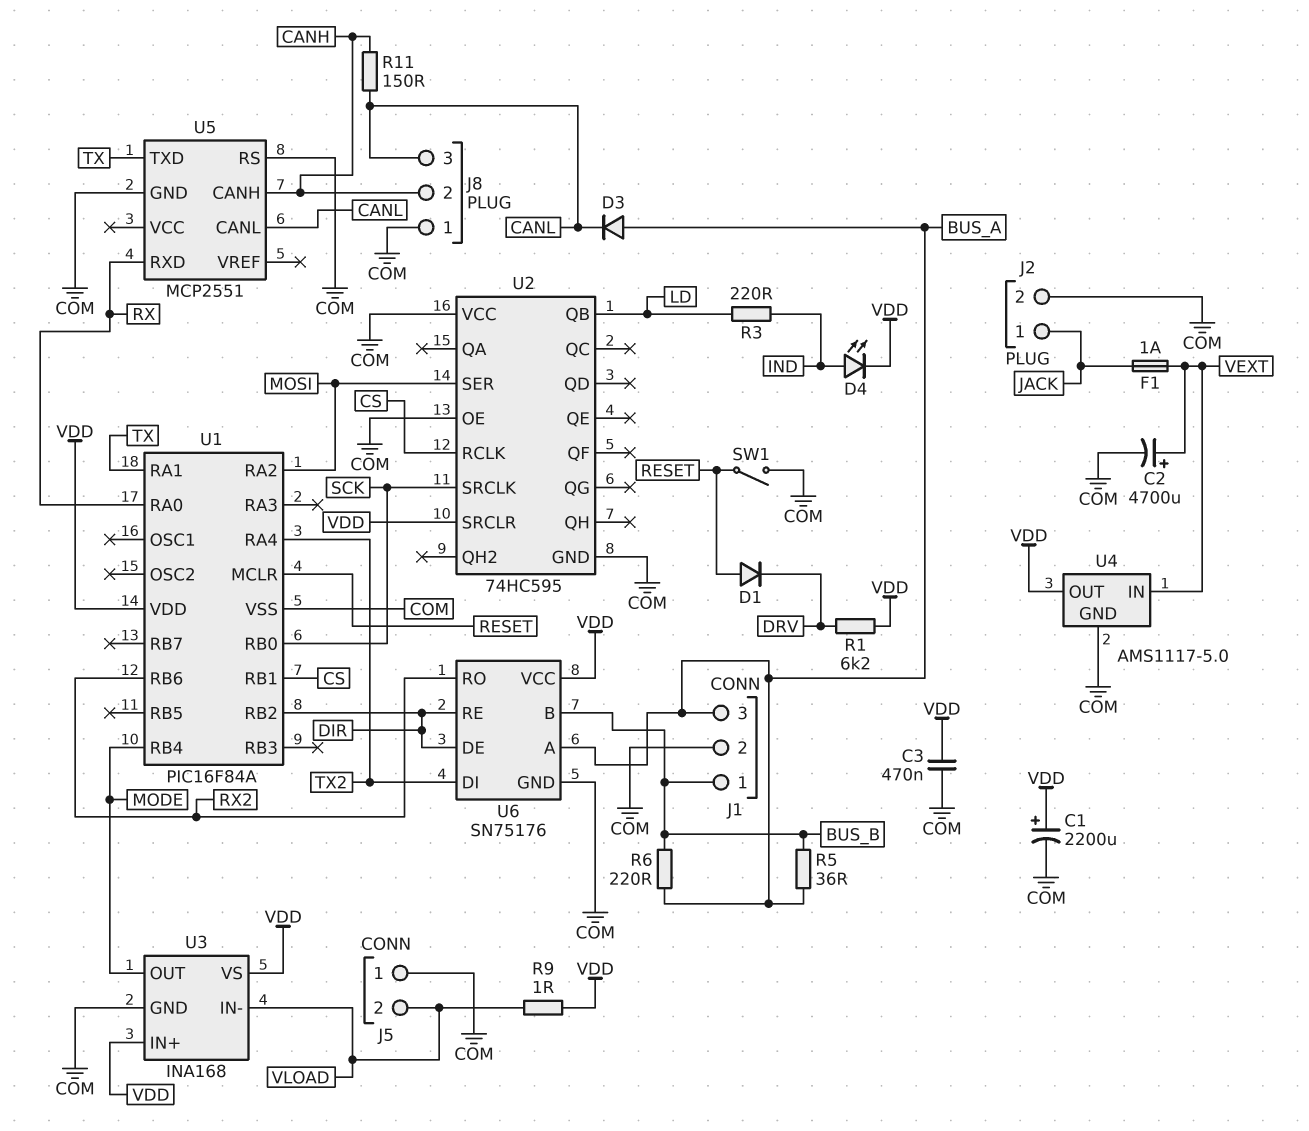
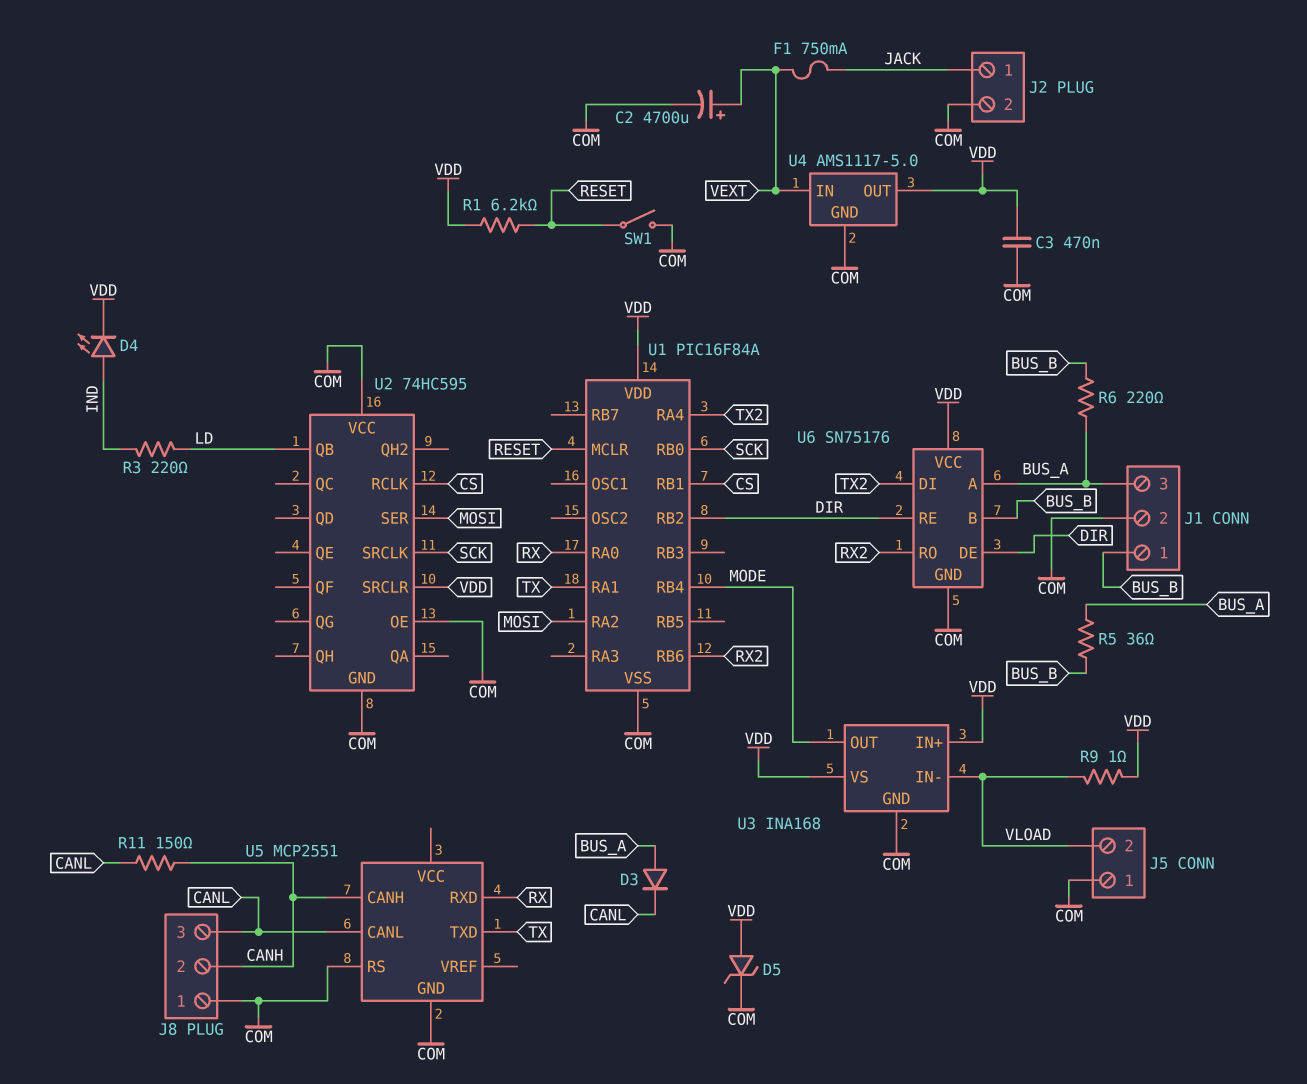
C1: 2200uF (plus VDD, minus COM) -> none
D1: diode (A RESET, K DRV) -> none
D5: none -> zener (A VDD, K COM)
F1: 1A (JACK, VEXT) -> 750mA (JACK, VEXT)
R1: 6.2k (DRV, VDD) -> 6.2k (RESET, VDD)

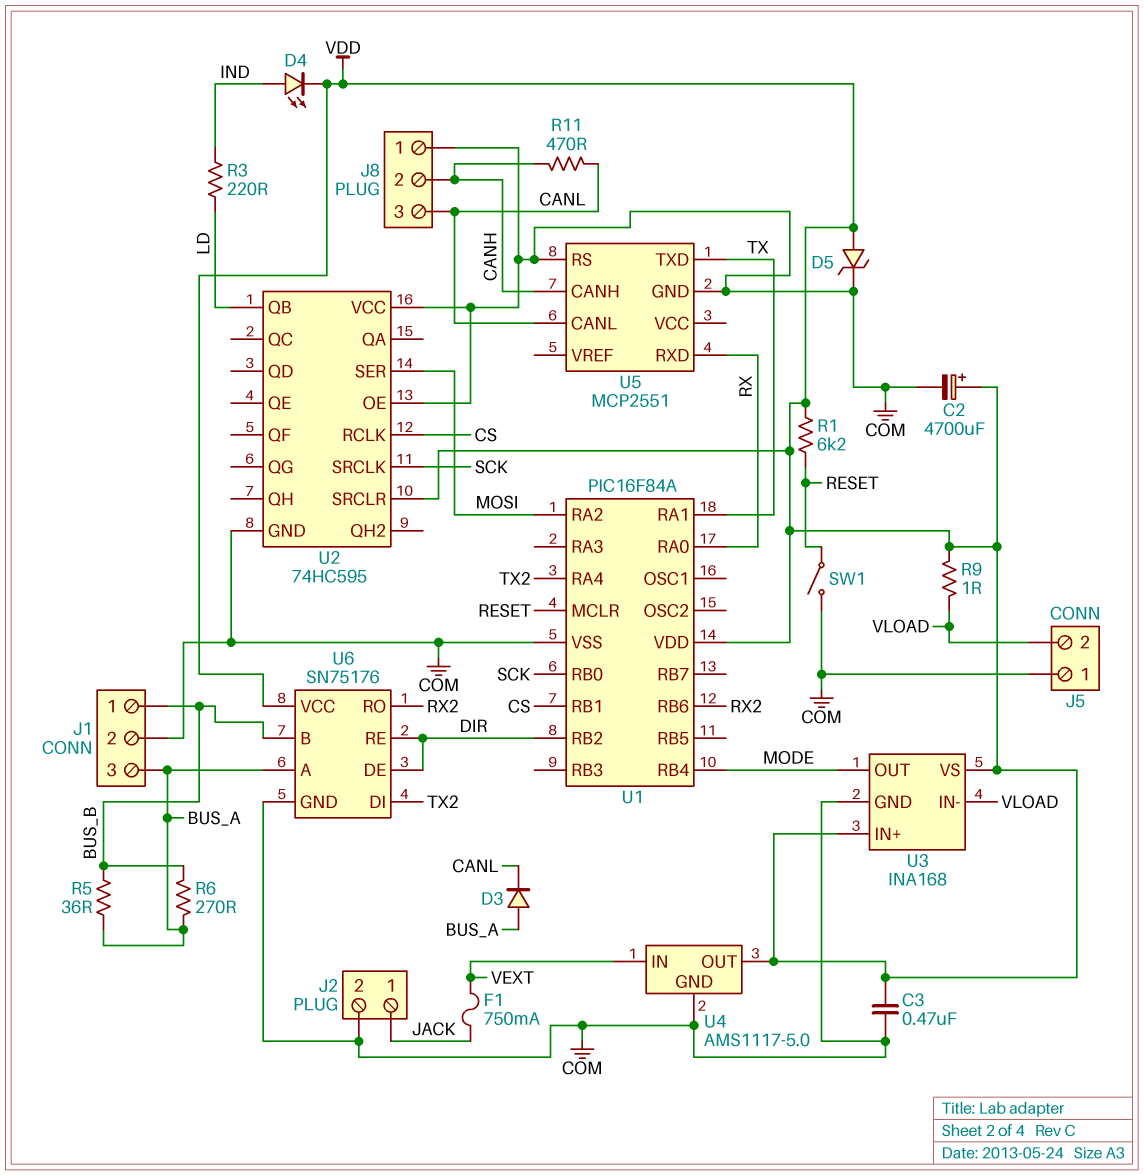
C2: 4700uF (plus VEXT, minus COM) -> 4700uF (plus VDD, minus COM)
R6: 220 (BUS_A, BUS_B) -> 270 (BUS_A, BUS_B)
R11: 150 (CANH, CANL) -> 470 (CANH, CANL)

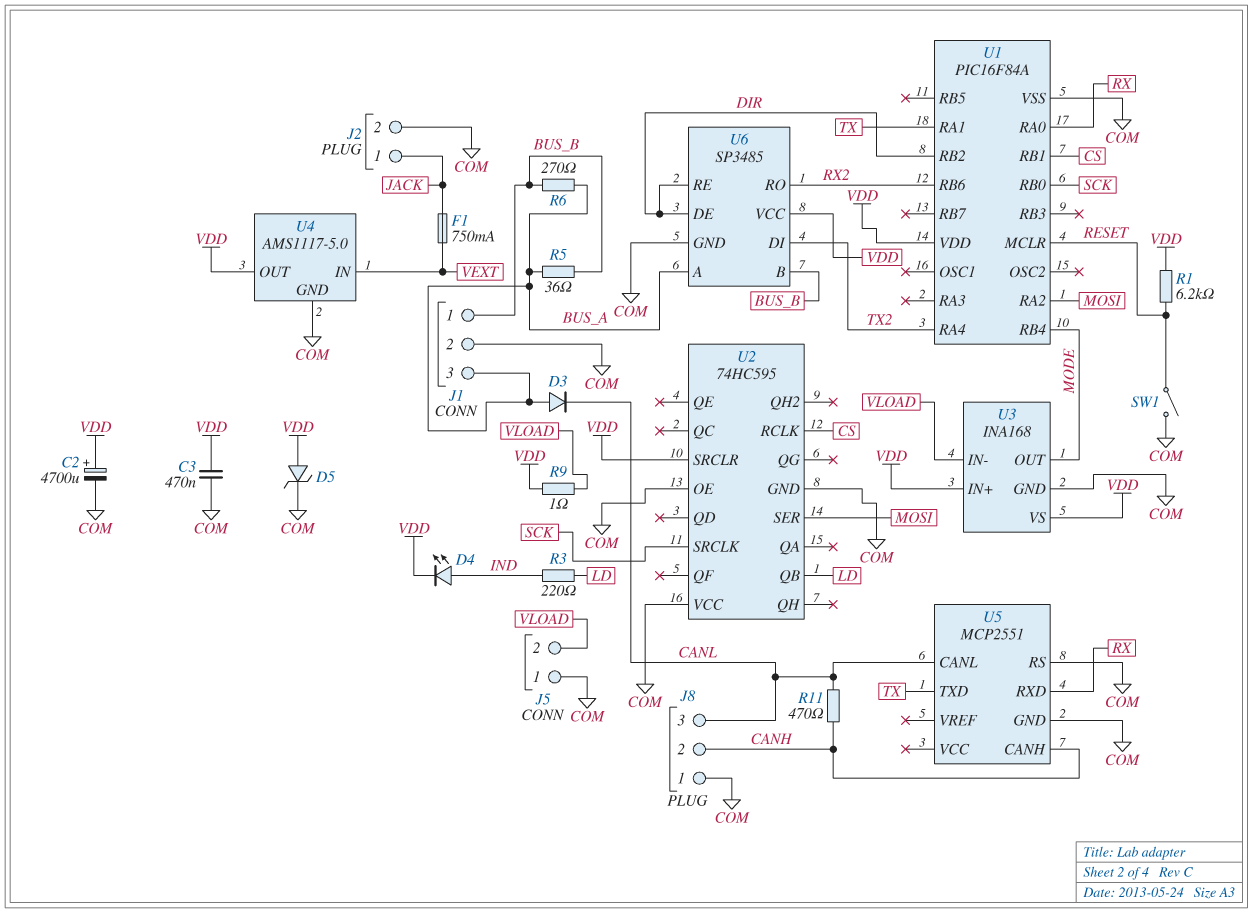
U6: SN75176 -> SP3485

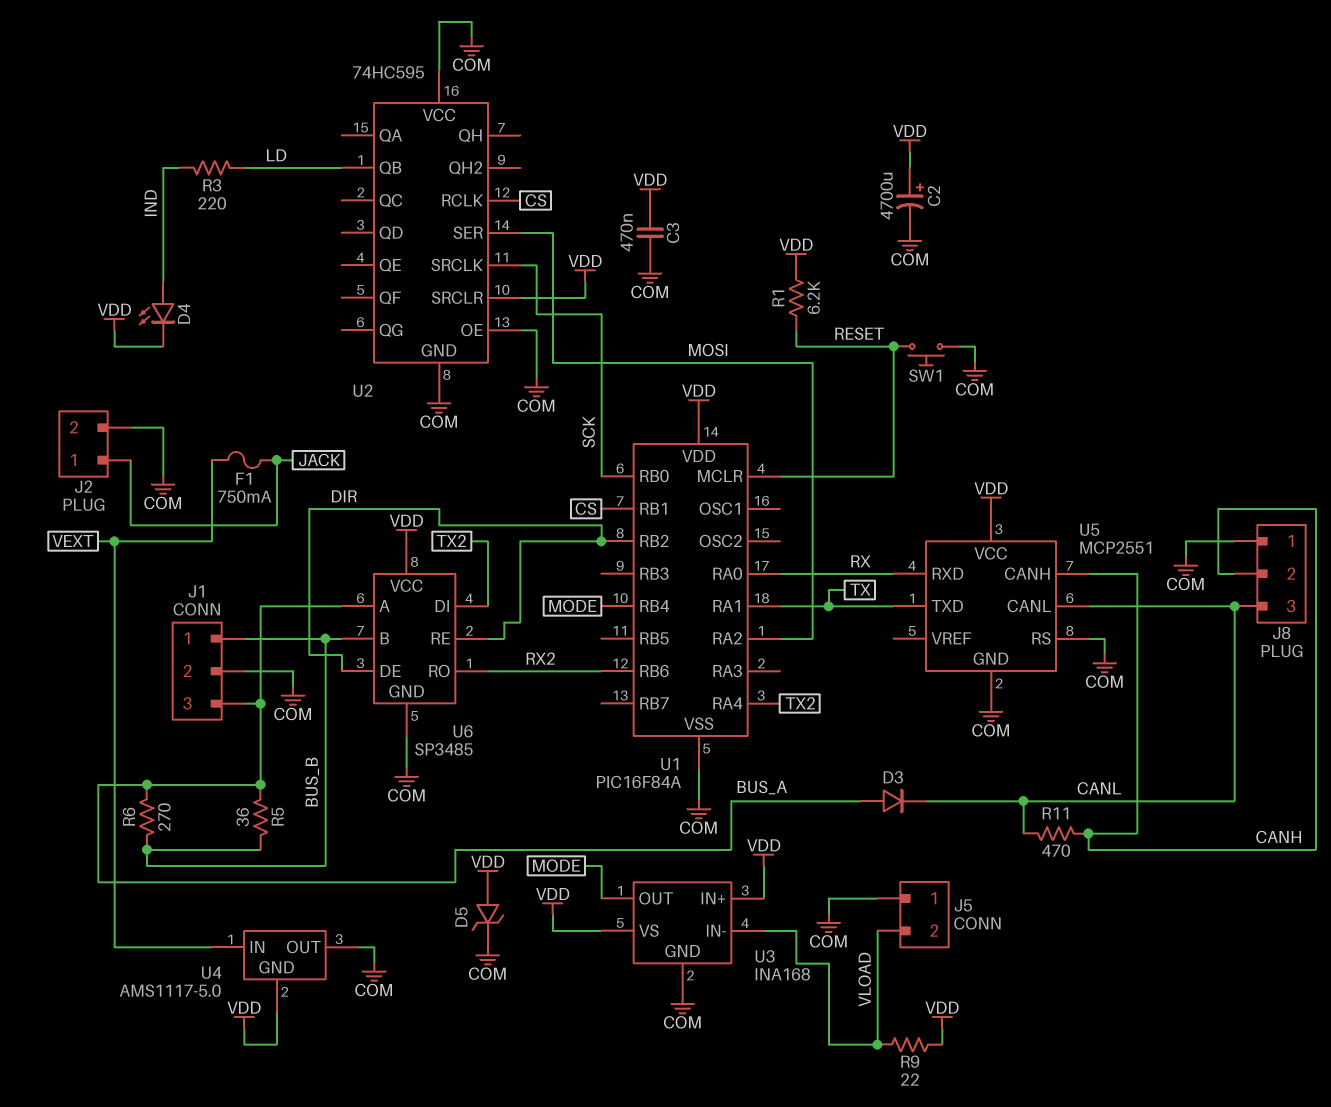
R9: 1 (VDD, VLOAD) -> 22 (VDD, VLOAD)
SW1: switch (COM, RESET) -> button (COM, RESET)
U4 pin GND: COM -> VDD
U4 pin OUT: VDD -> COM
U5 pin VCC: none -> VDD

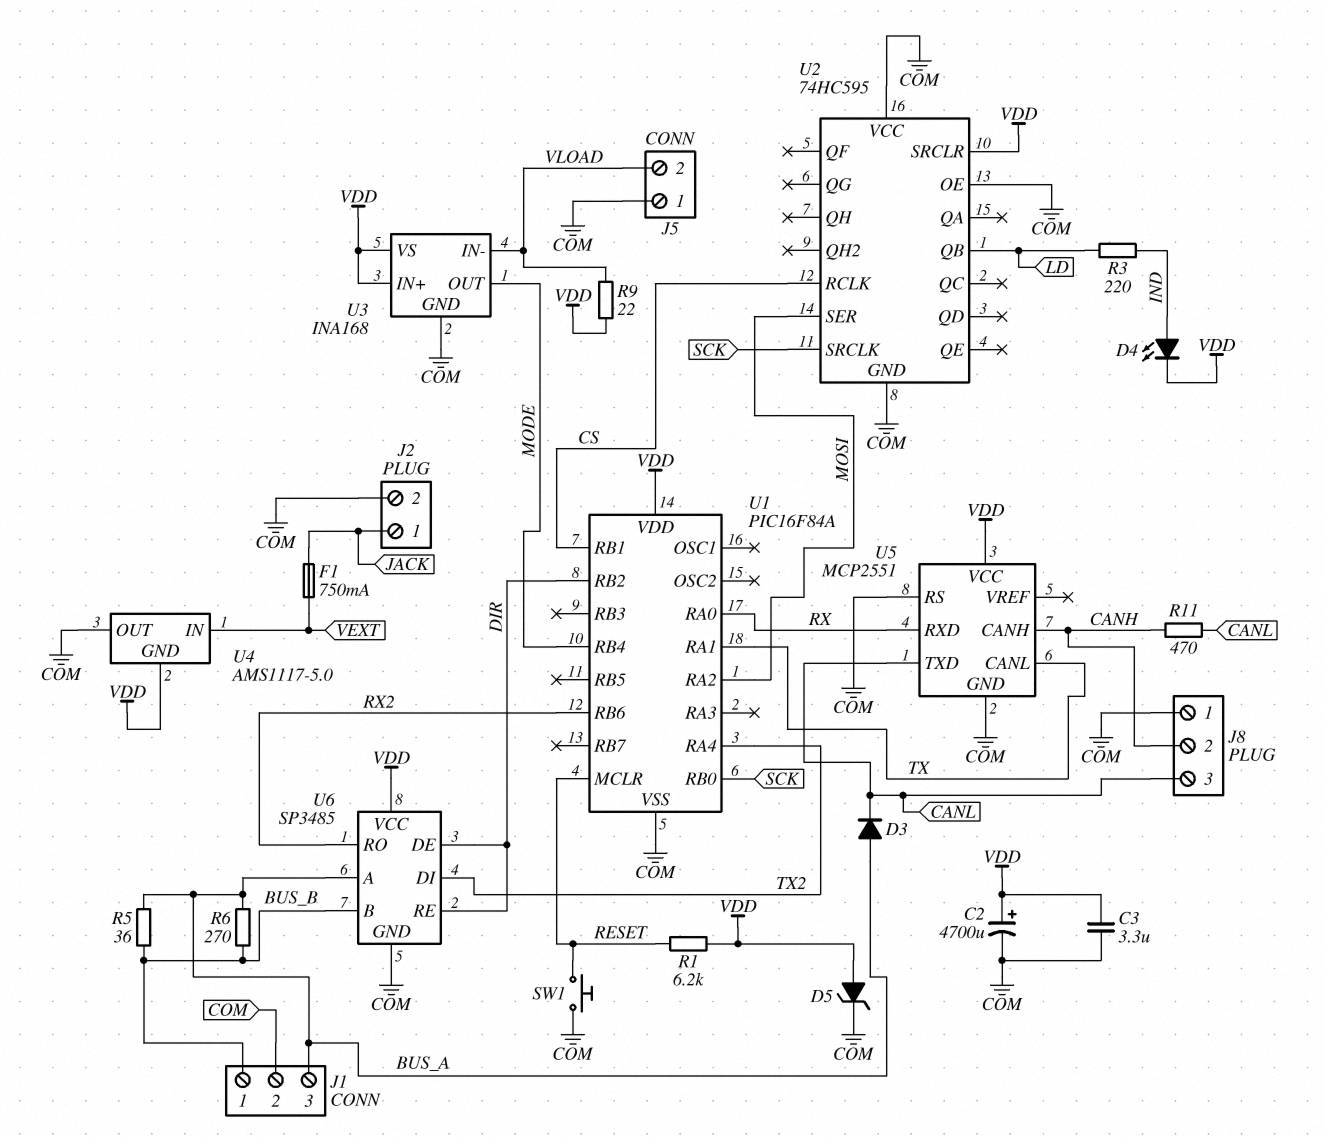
C3: 470nF (COM, VDD) -> 3.3uF (COM, VDD)
U5 pin CANL: CANL -> TX
U5 pin TXD: TX -> CANL

